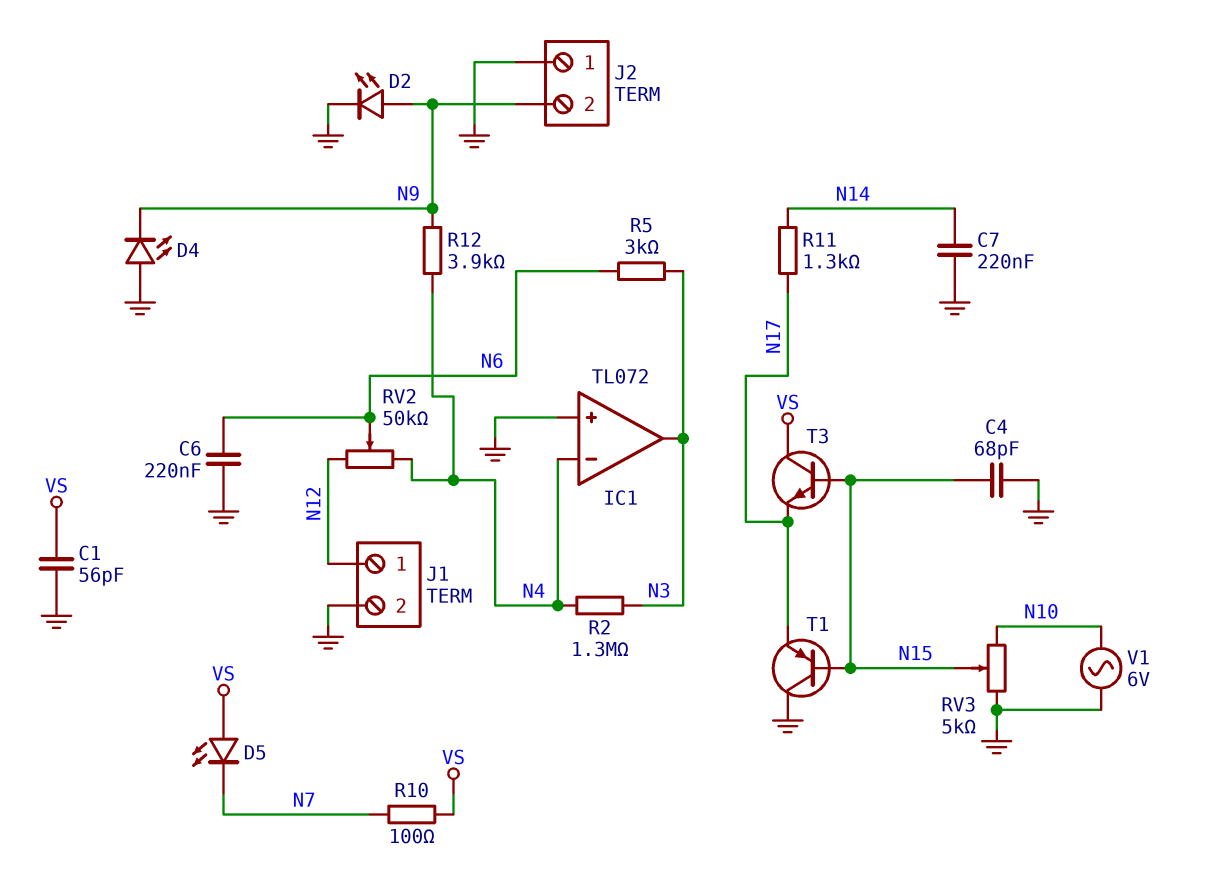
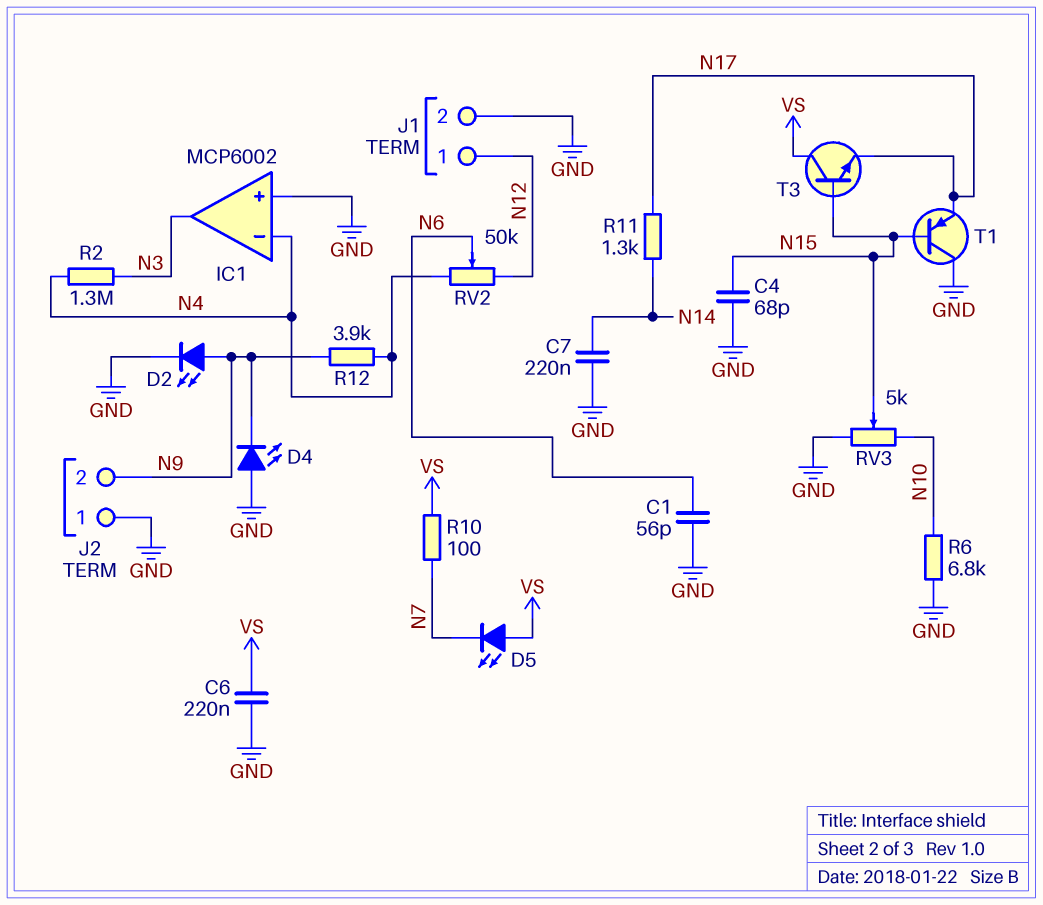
C1: 56pF (GND, VS) -> 56pF (GND, N6)
C6: 220nF (GND, N6) -> 220nF (GND, VS)
IC1: TL072 -> MCP6002
R5: 3k (N3, N6) -> none
R6: none -> 6.8k (GND, N10)
V1: AC 6V (GND, N10) -> none

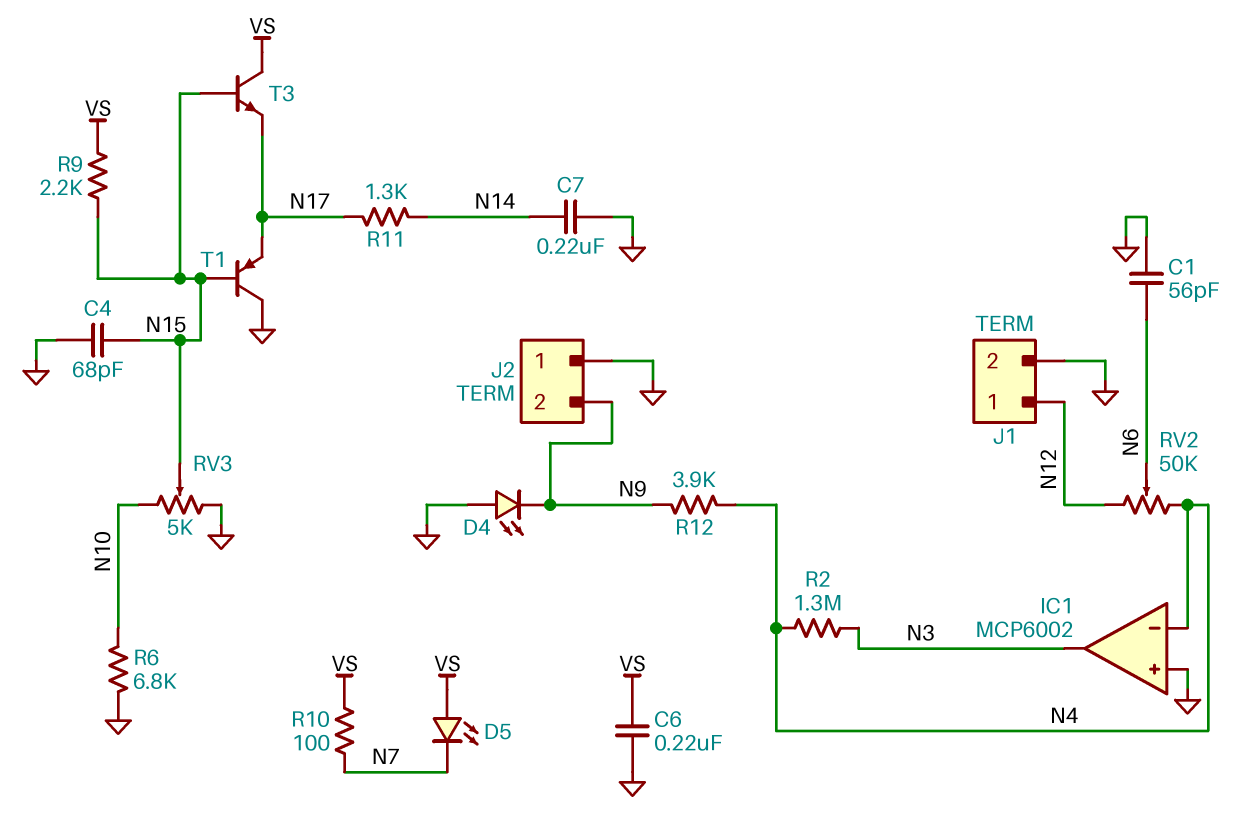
D2: LED (A N9, K GND) -> none
R9: none -> 2.2k (N15, VS)

